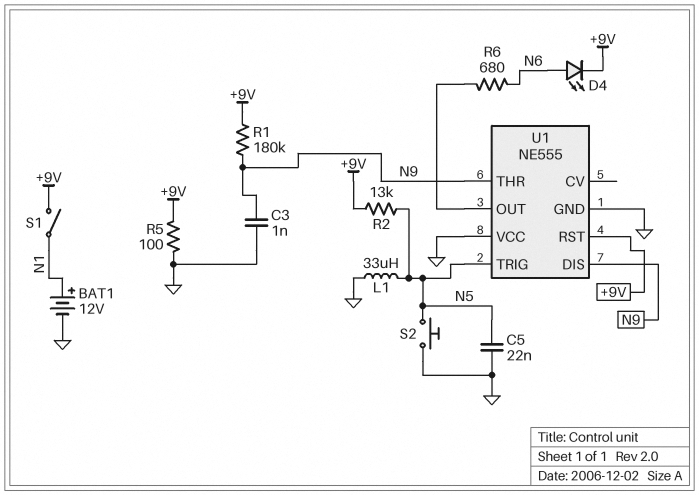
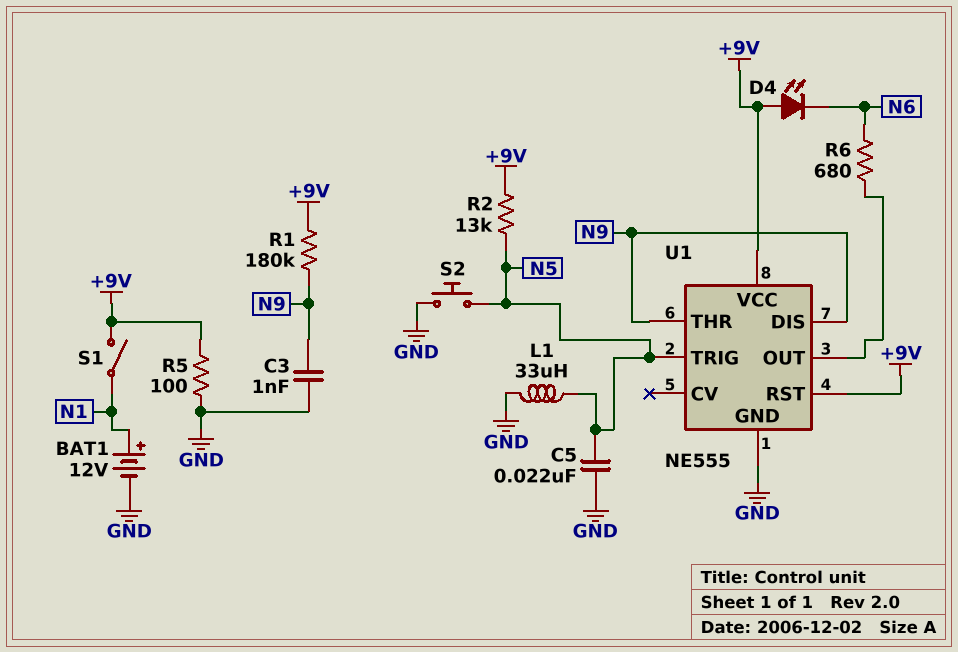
D4: LED (A N6, K +9V) -> LED (A +9V, K N6)
U1 pin VCC: GND -> +9V

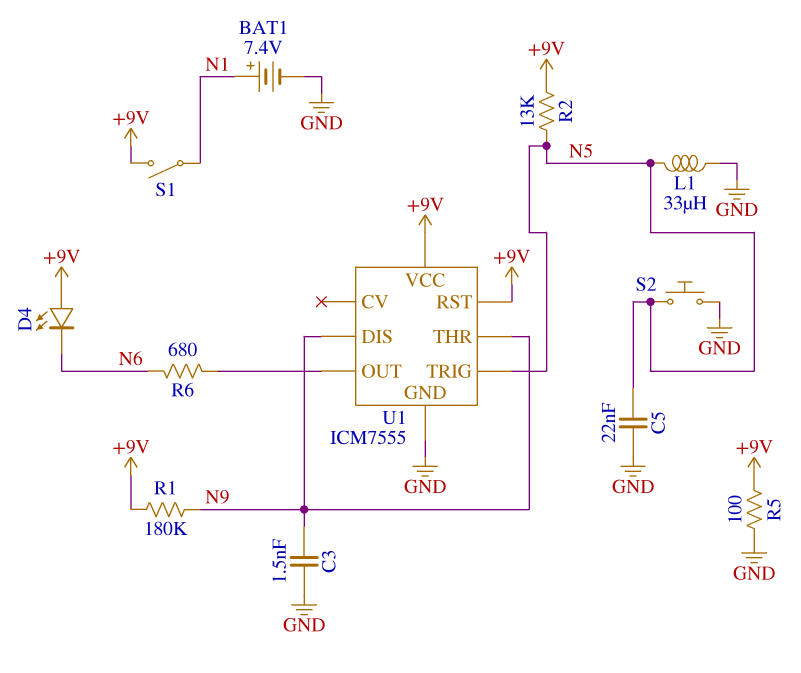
BAT1: 12V (plus N1, minus GND) -> 7.4V (plus N1, minus GND)
C3: 1nF (GND, N9) -> 1.5nF (GND, N9)
U1: NE555 -> ICM7555

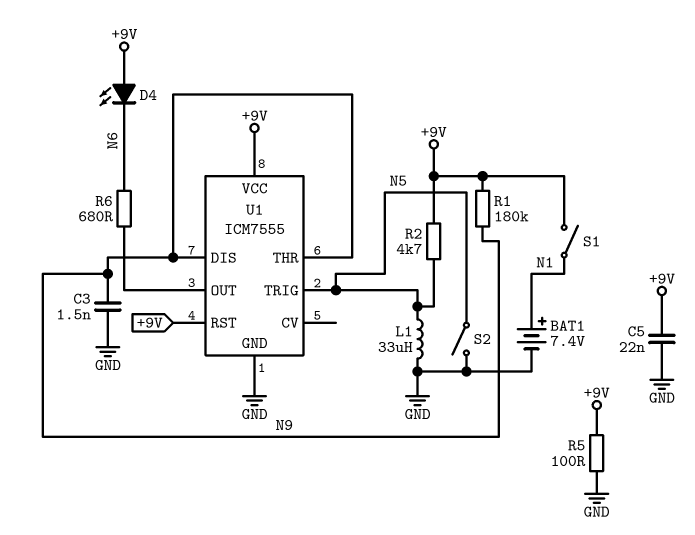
C5: 22nF (GND, N5) -> 22nF (+9V, GND)
R2: 13k (+9V, N5) -> 4.7k (+9V, N5)
S2: button (GND, N5) -> switch (GND, N5)

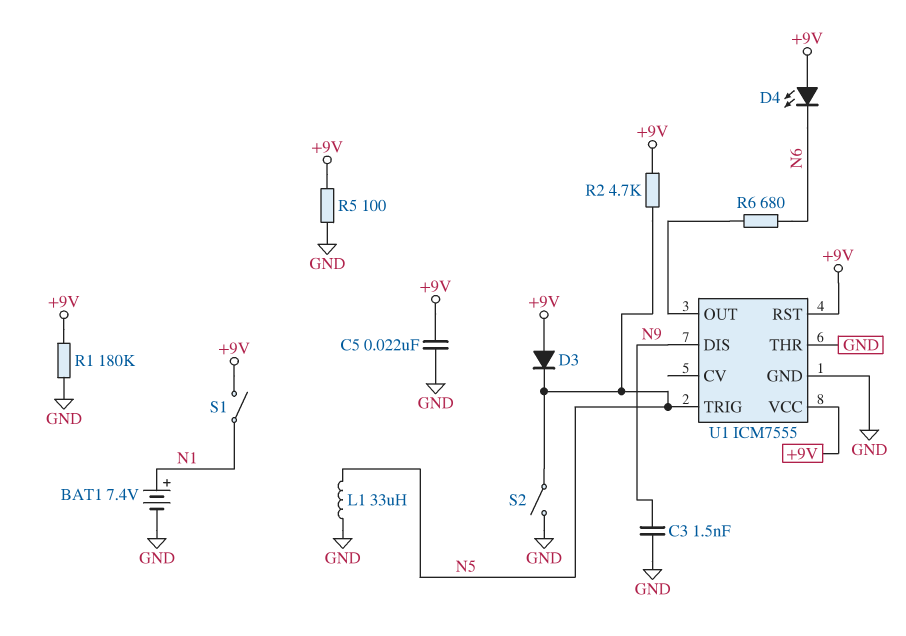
D3: none -> diode (A +9V, K N5)
R1: 180k (+9V, N9) -> 180k (+9V, GND)
U1 pin THR: N9 -> GND

